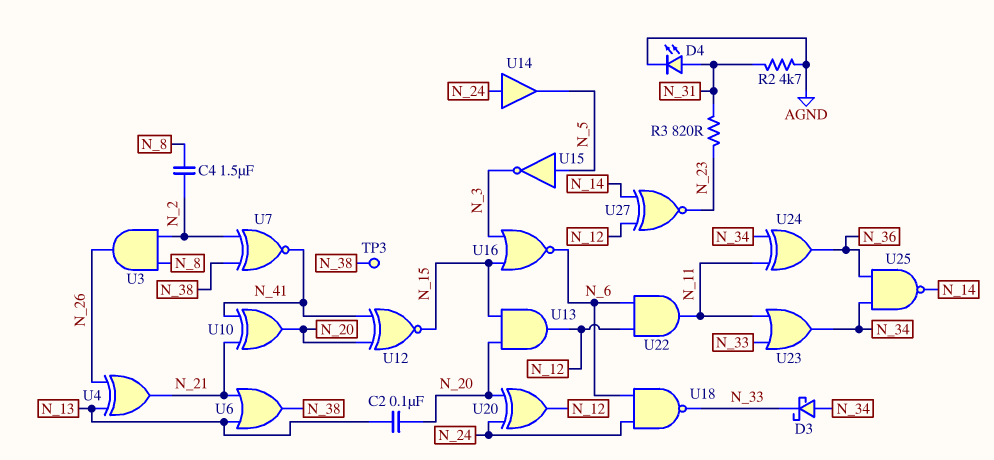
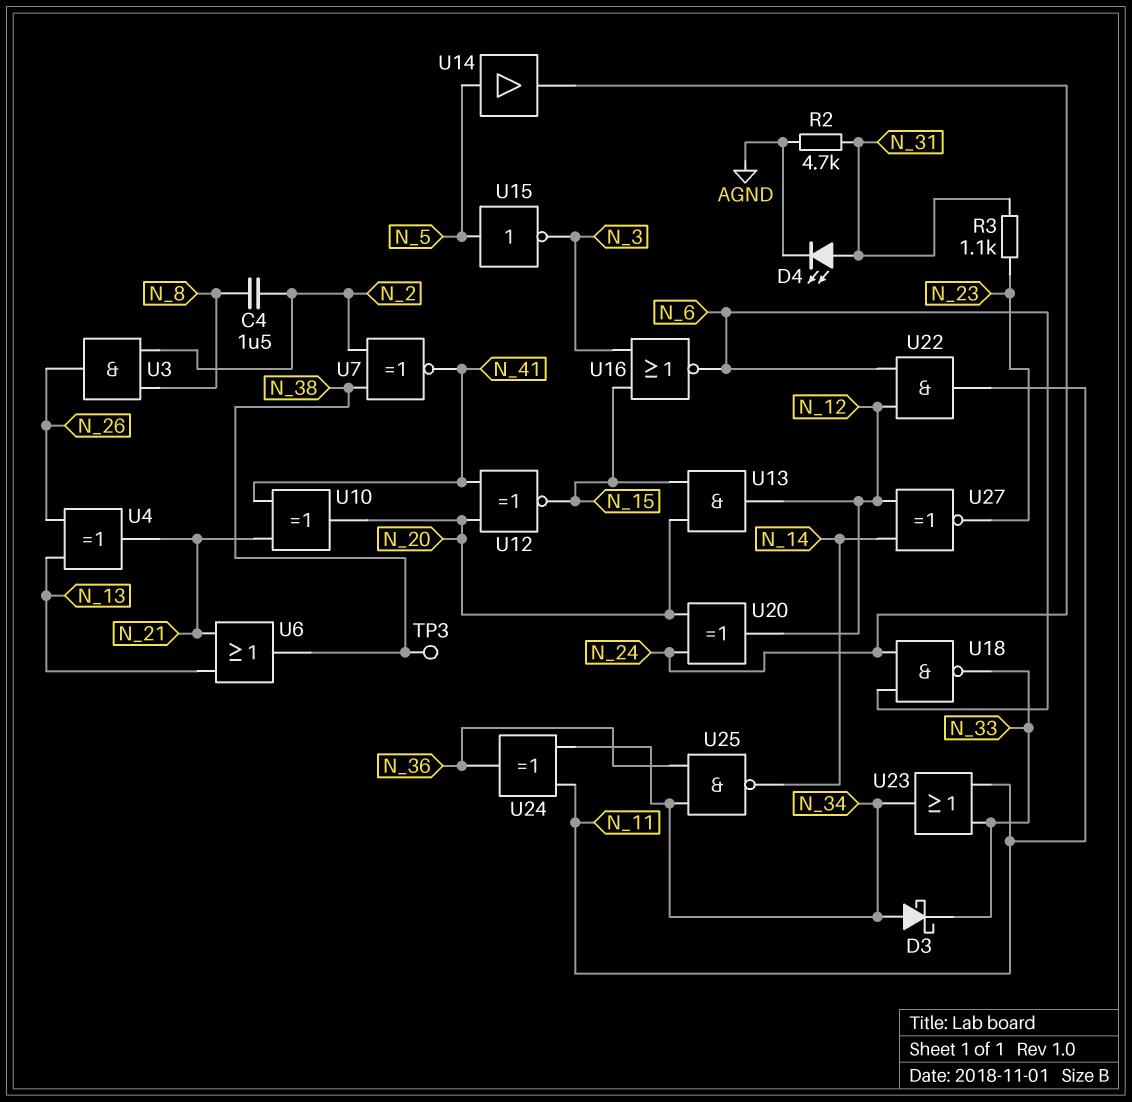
C2: 100nF (N_13, N_20) -> none
R3: 820 (N_23, N_31) -> 1.1k (N_23, N_31)
U14: buffer (in N_24, out N_5) -> buffer (in N_5, out N_24)

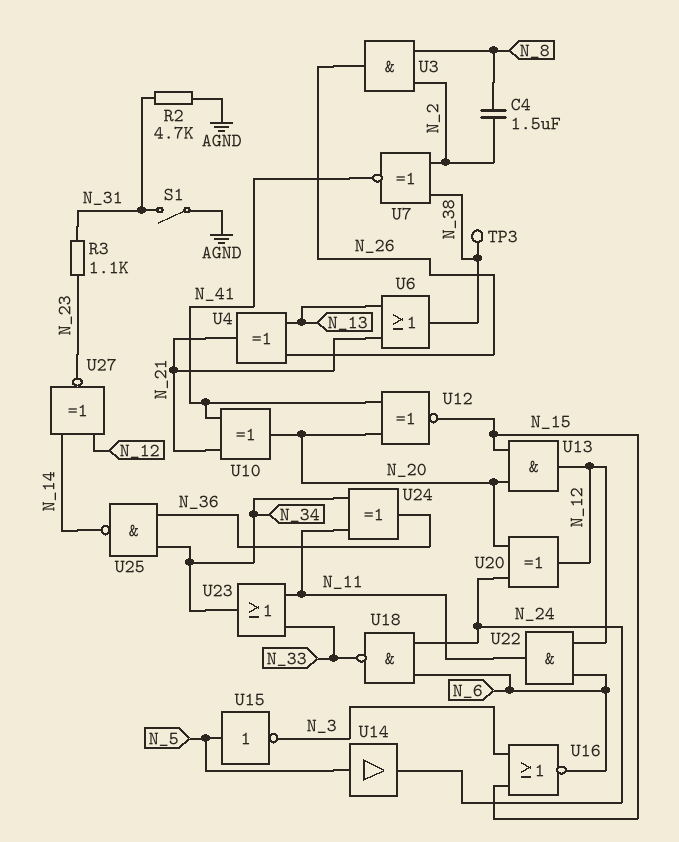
D3: schottky (A N_34, K N_33) -> none
D4: LED (A N_31, K AGND) -> none
S1: none -> switch (AGND, N_31)

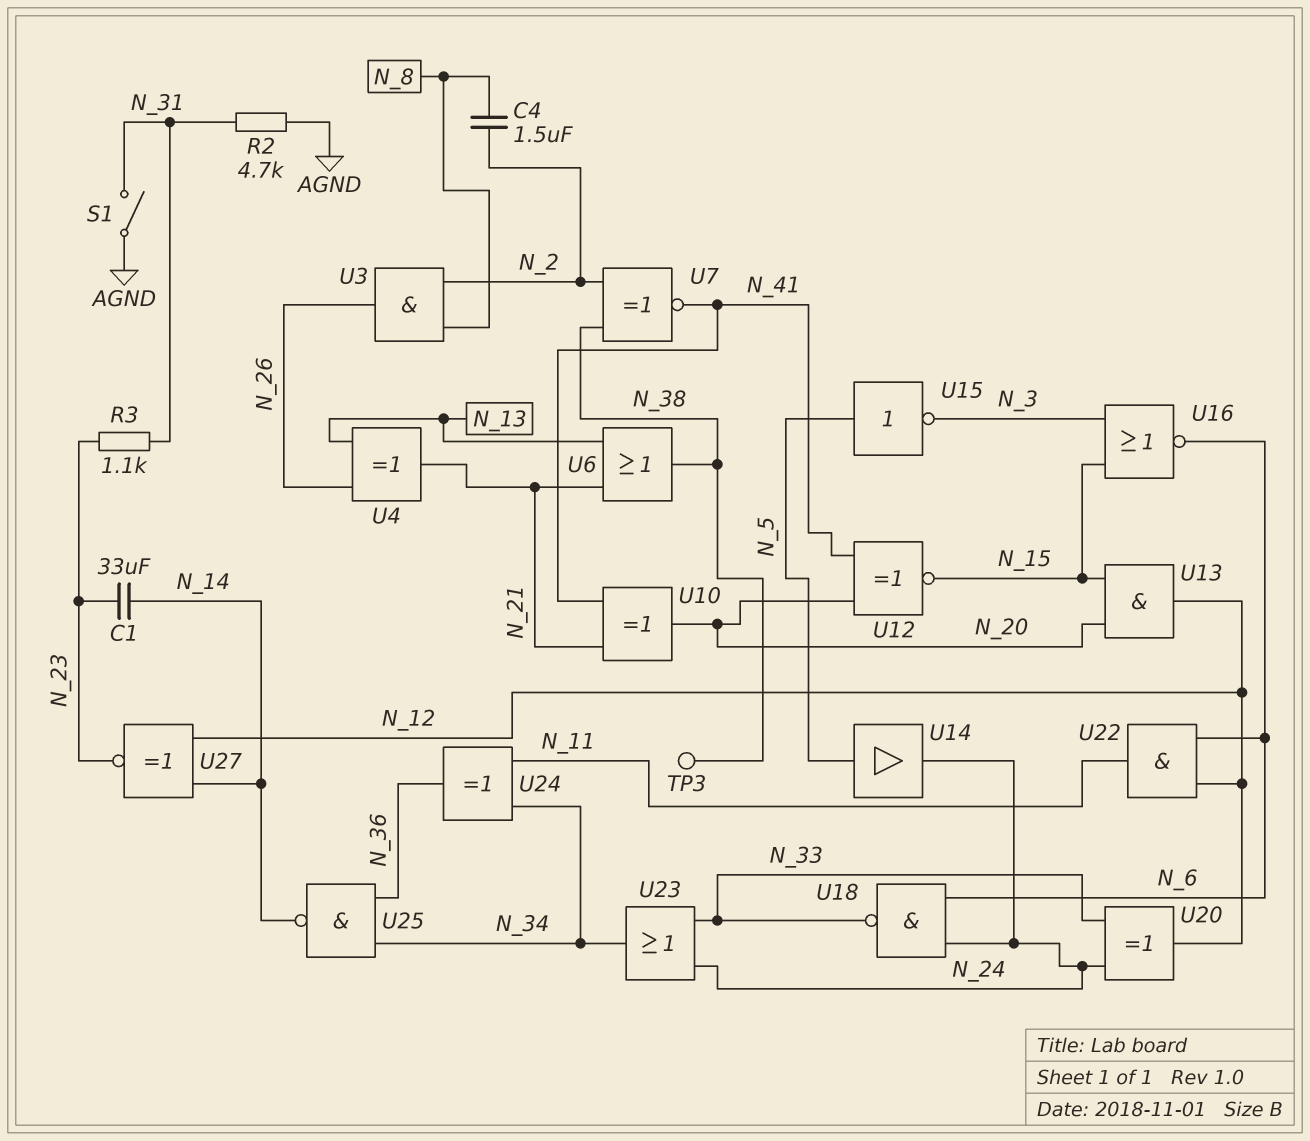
C1: none -> 33uF (N_14, N_23)
U20: XOR (in N_20, in N_24, out N_12) -> XOR (in N_24, in N_33, out N_12)
U23: OR (in N_11, in N_33, out N_34) -> OR (in N_24, in N_33, out N_34)

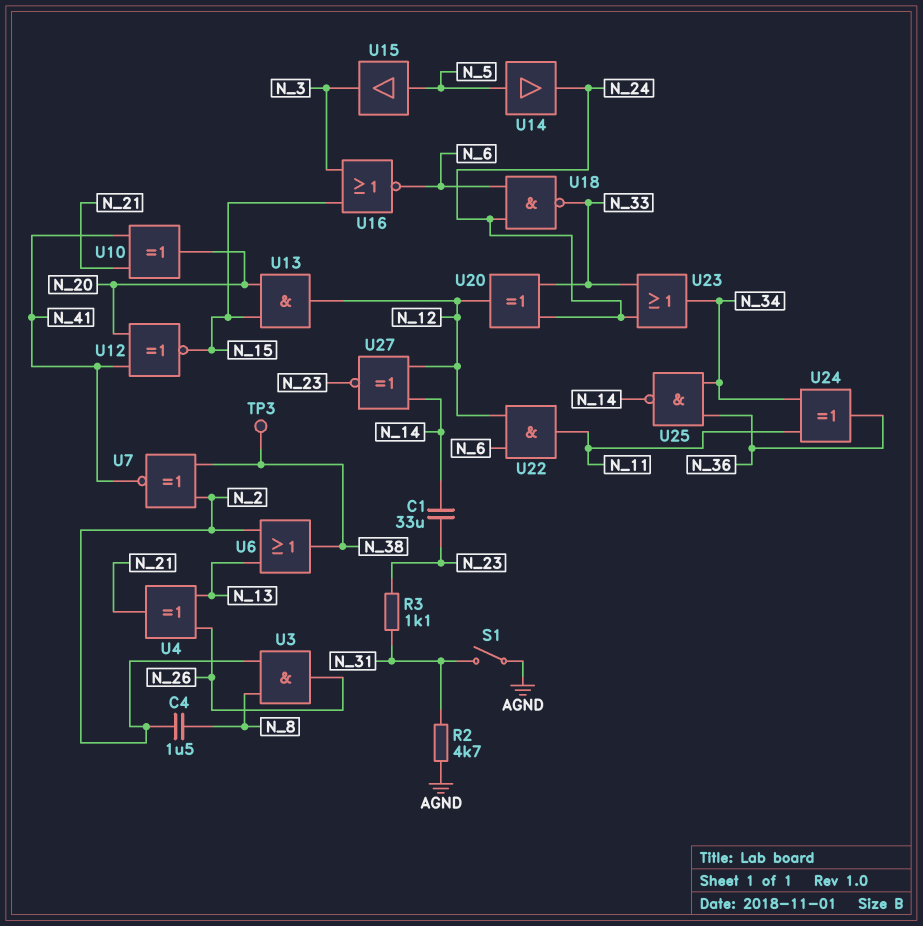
U6: OR (in N_13, in N_21, out N_38) -> OR (in N_2, in N_13, out N_38)
U15: NOT (in N_5, out N_3) -> buffer (in N_5, out N_3)

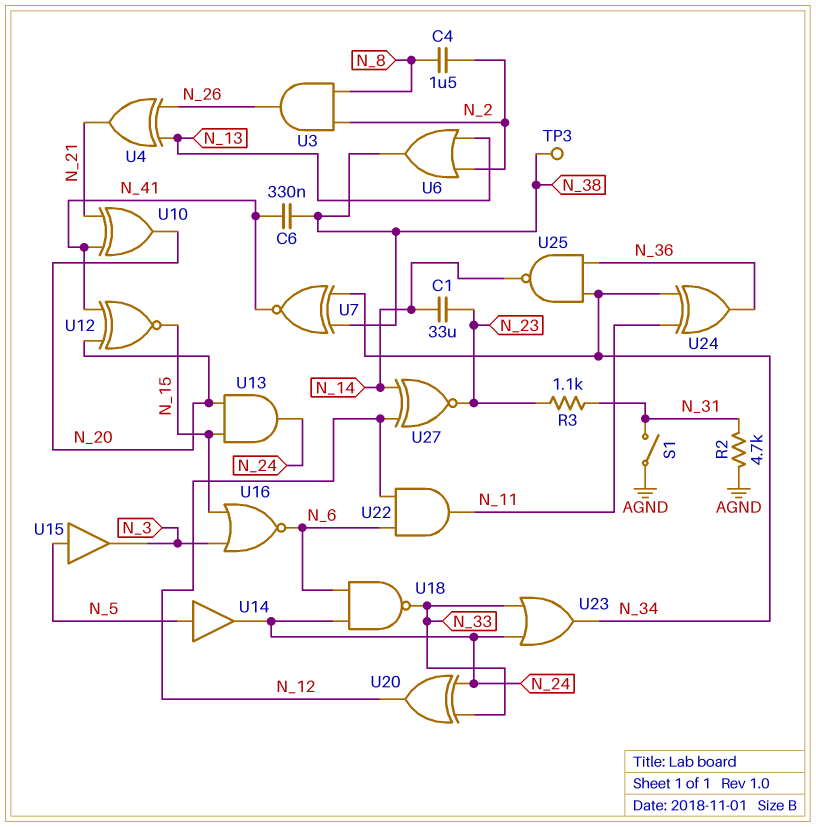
C6: none -> 330nF (N_38, N_41)
U7: XNOR (in N_2, in N_38, out N_41) -> XNOR (in N_34, in N_38, out N_41)
U13: AND (in N_15, in N_20, out N_12) -> AND (in N_15, in N_20, out N_24)

